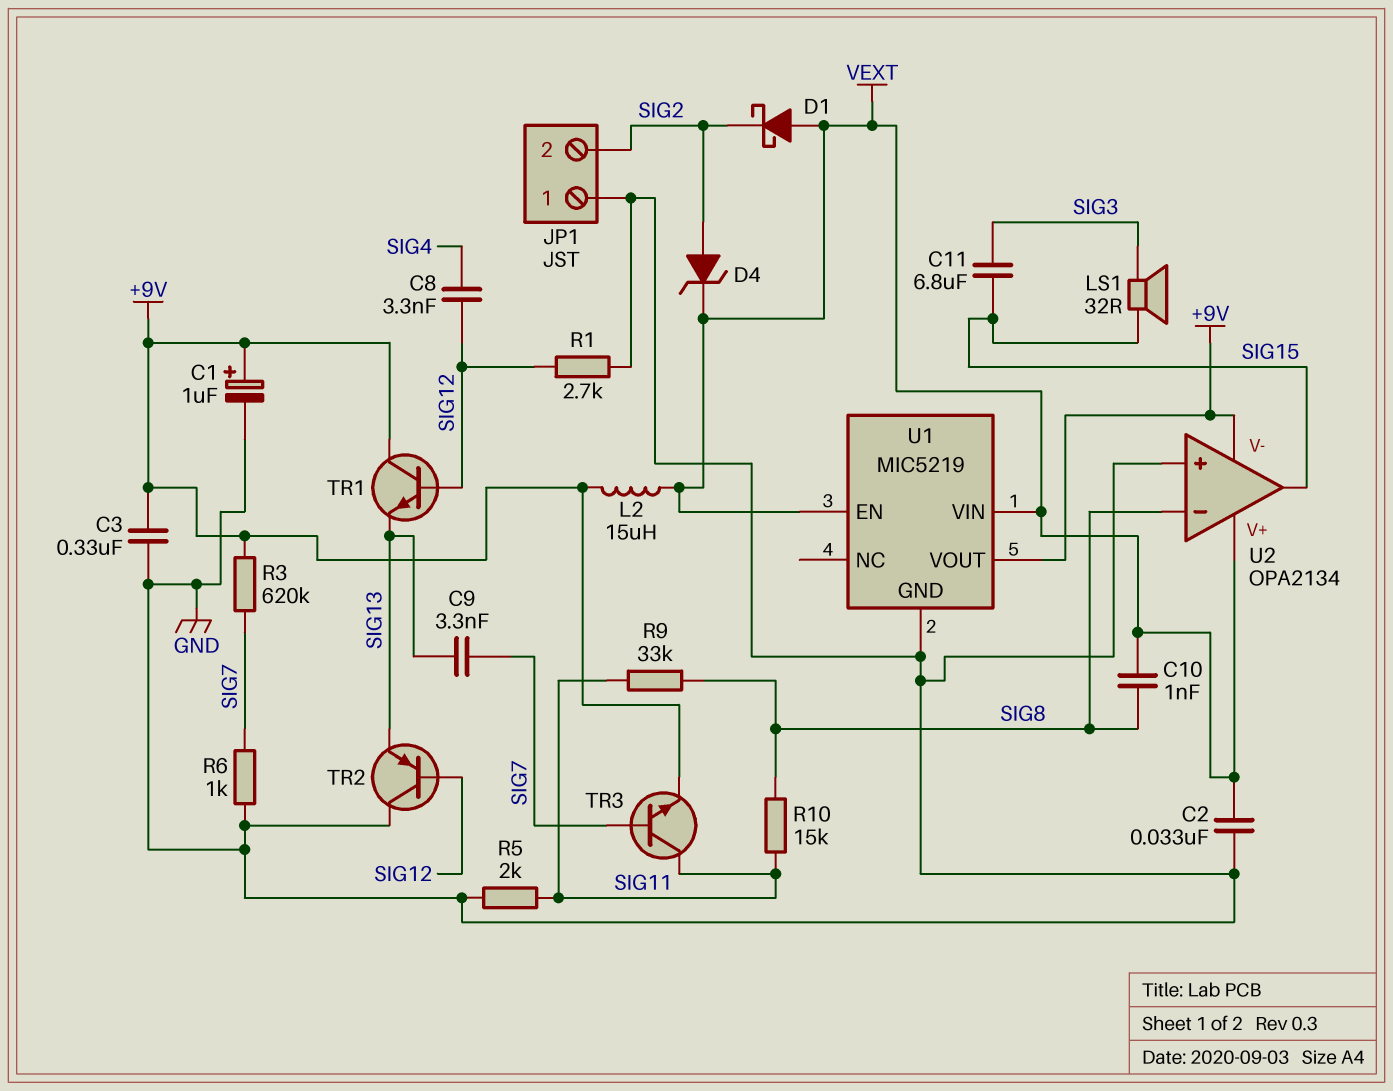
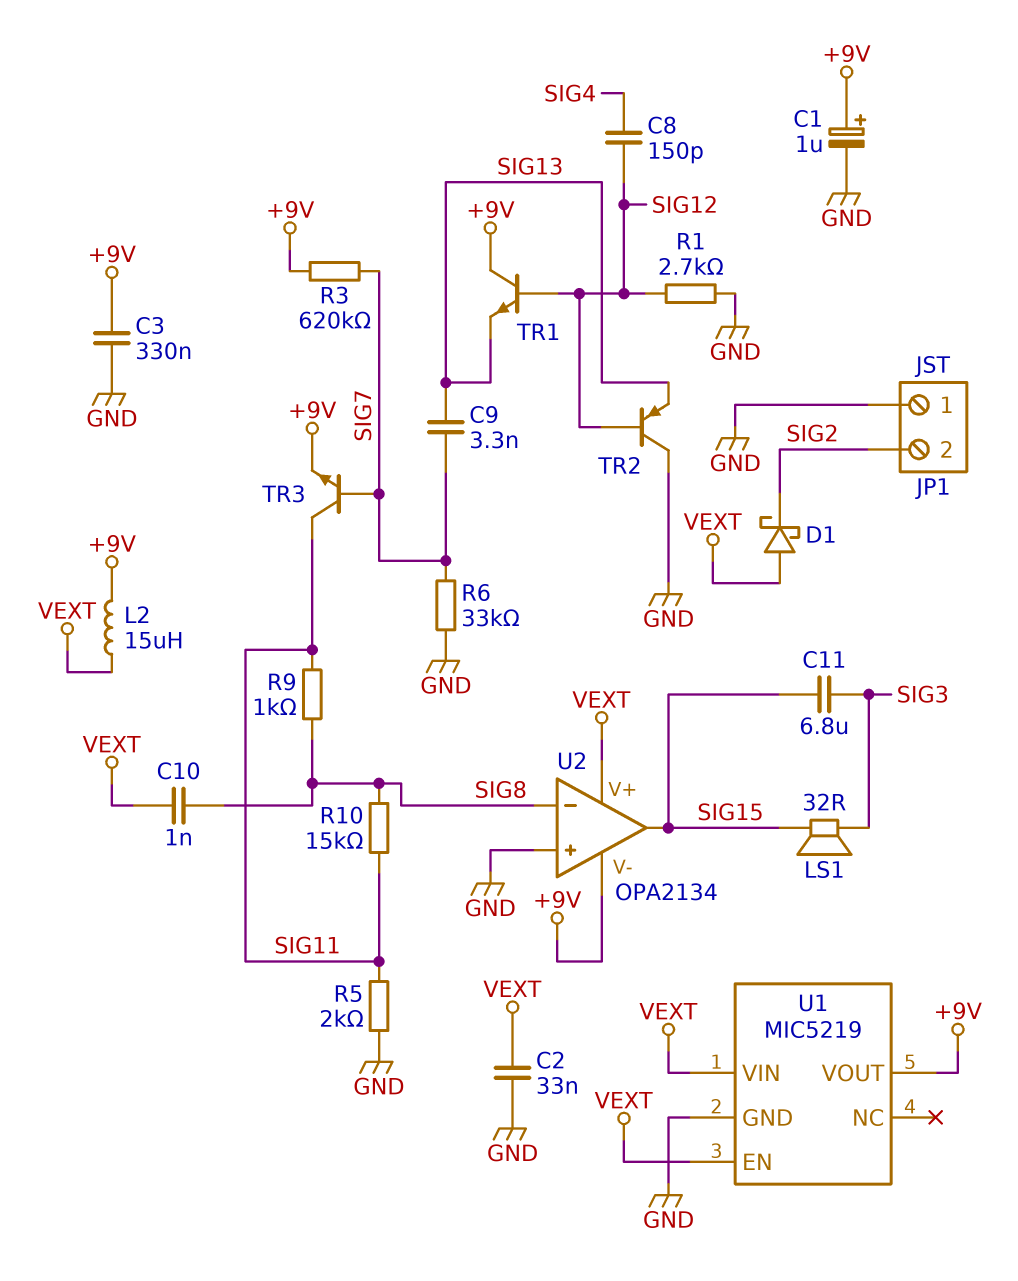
C8: 3.3nF (SIG4, SIG12) -> 150pF (SIG4, SIG12)
D4: zener (A SIG2, K VEXT) -> none
R6: 1k (GND, SIG7) -> 33k (GND, SIG7)
R9: 33k (SIG8, SIG11) -> 1k (SIG8, SIG11)

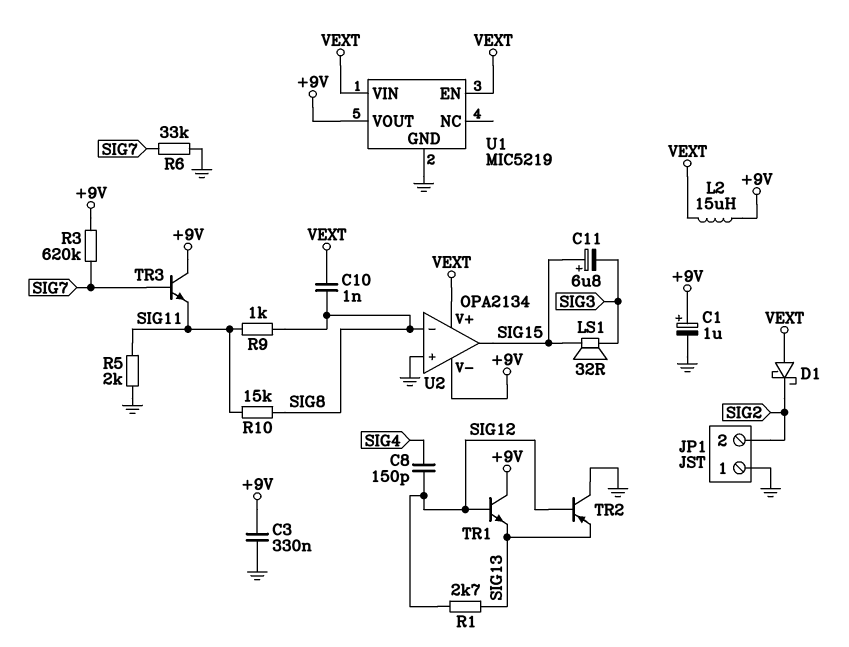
C2: 33nF (GND, VEXT) -> none
C9: 3.3nF (SIG7, SIG13) -> none
C11: 6.8uF (SIG3, SIG15) -> 6.8uF (plus SIG15, minus SIG3)
R1: 2.7k (GND, SIG12) -> 2.7k (SIG12, SIG13)
TR3: NPN (B SIG7, C SIG11, E +9V) -> NPN (B SIG7, C +9V, E SIG11)

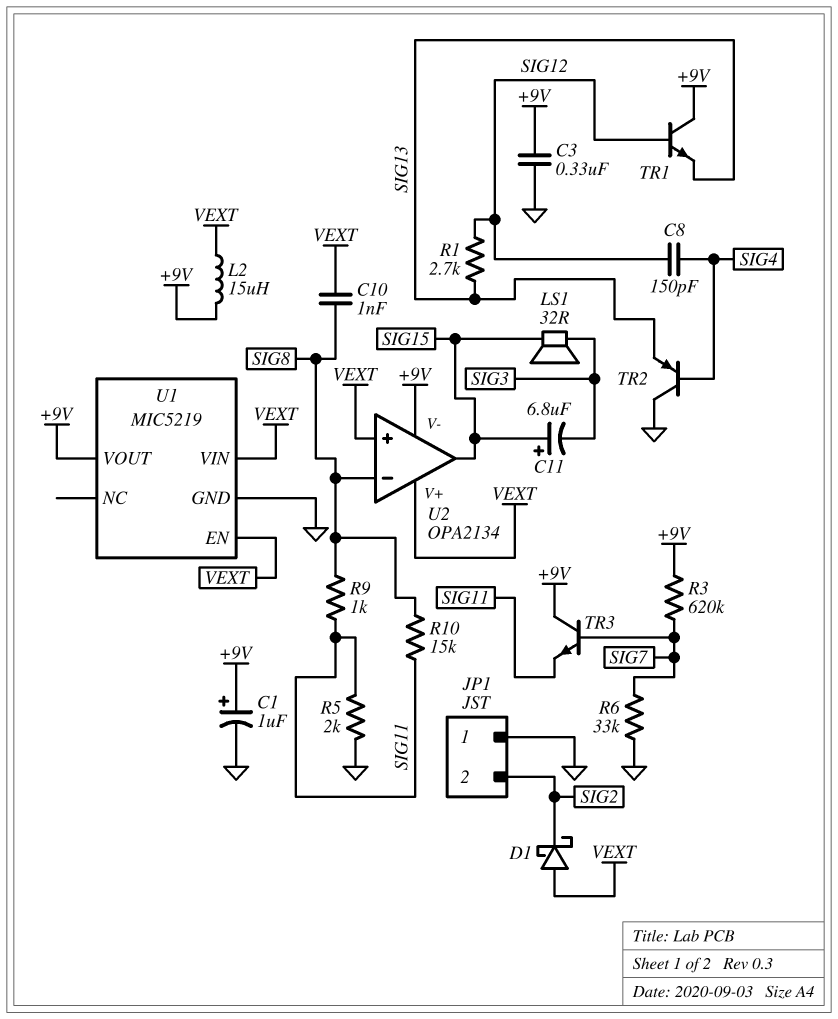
TR2: PNP (B SIG12, C GND, E SIG13) -> PNP (B SIG4, C GND, E SIG13)
U2 pin in+: GND -> VEXT

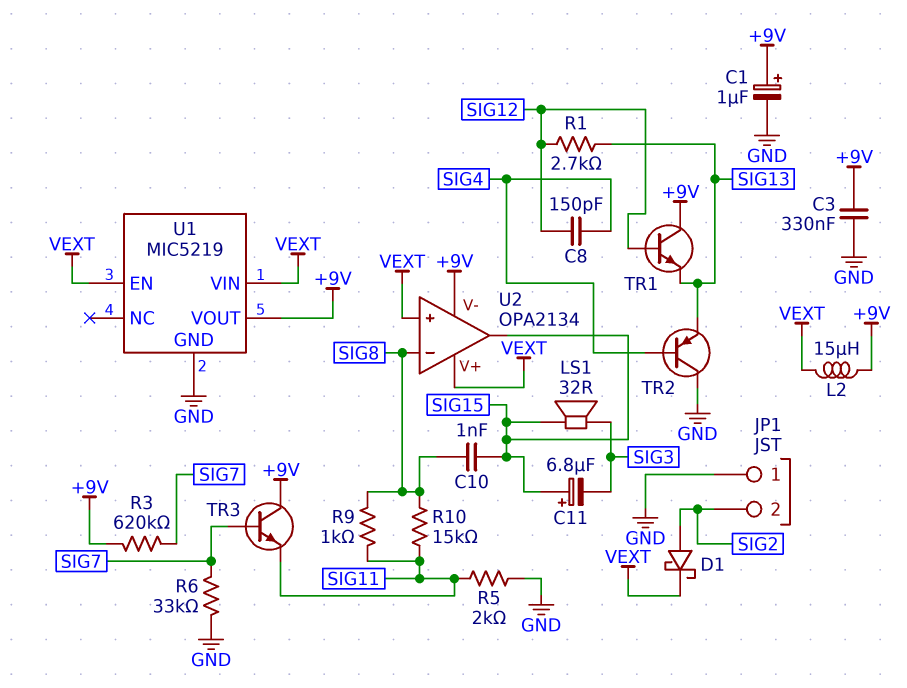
C10: 1nF (SIG8, VEXT) -> 1nF (SIG8, SIG15)
D1: schottky (A VEXT, K SIG2) -> schottky (A SIG2, K VEXT)

